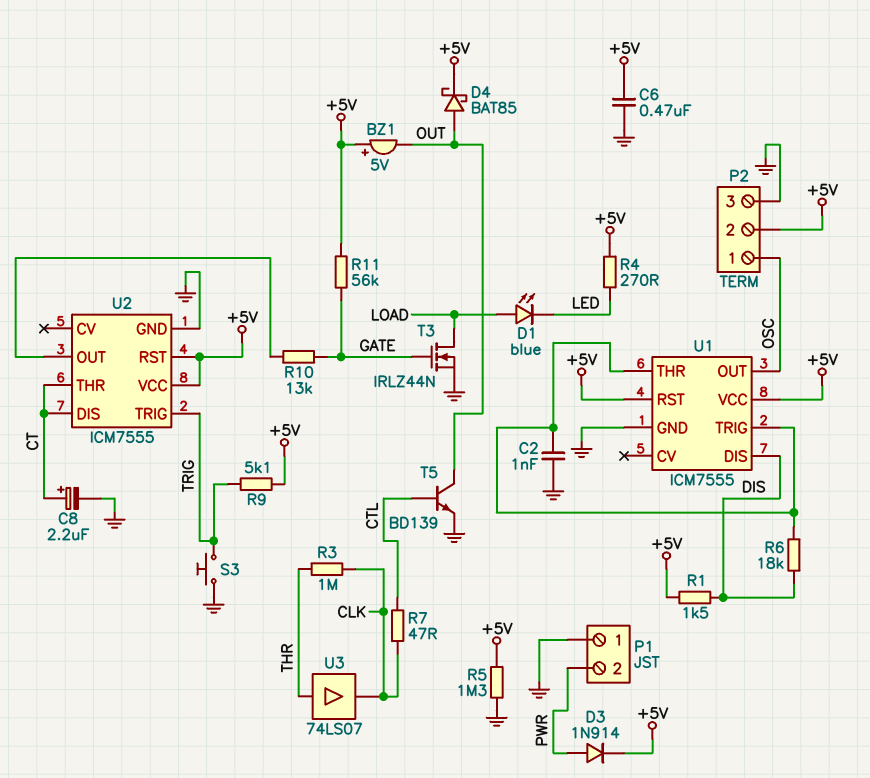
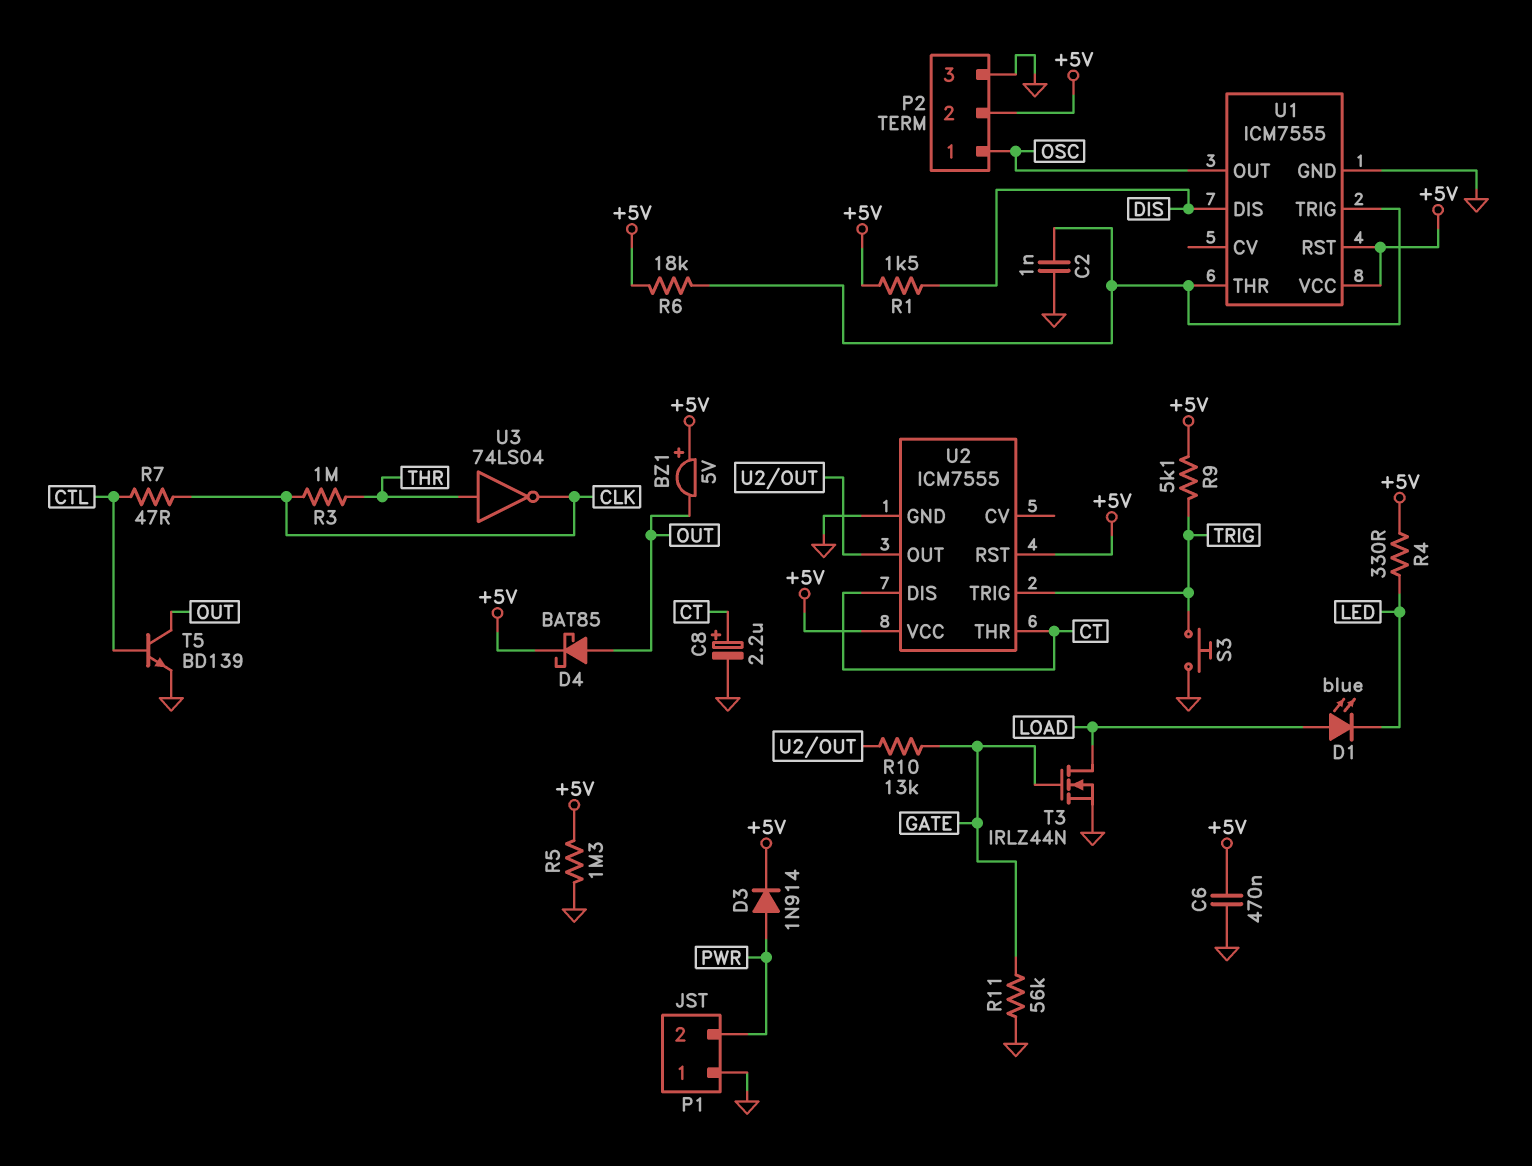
R4: 270 (+5V, LED) -> 330 (+5V, LED)
R6: 18k (DIS, U1/THR) -> 18k (+5V, U1/THR)
R11: 56k (+5V, GATE) -> 56k (GATE, GND)
U3: buffer 74LS07 (in THR, out CLK) -> NOT 74LS04 (in THR, out CLK)

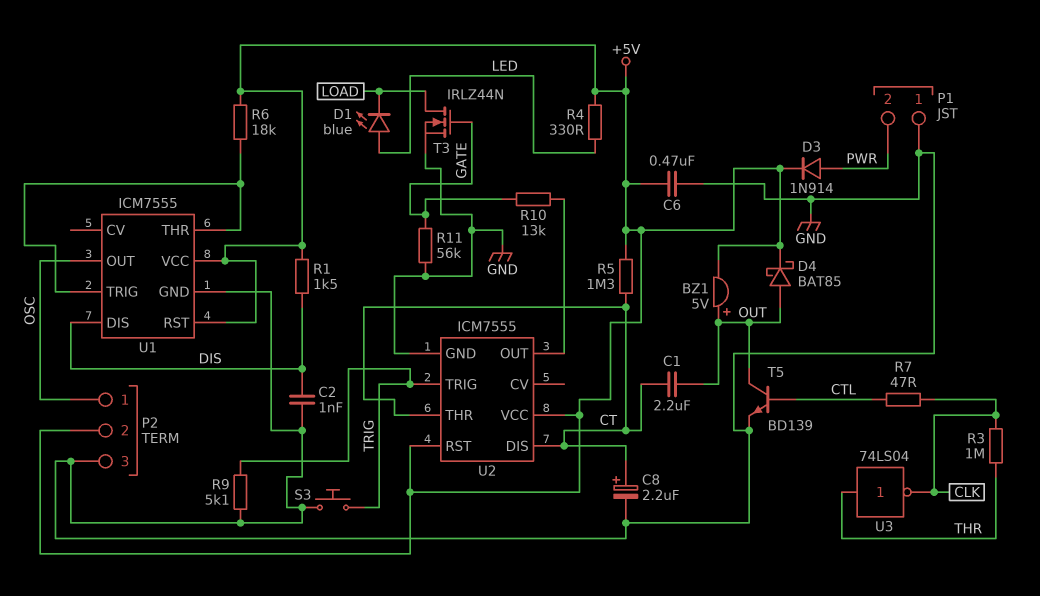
BZ1: buzzer 5V (plus +5V, minus OUT) -> buzzer 5V (plus OUT, minus +5V)
C1: none -> 2.2uF (CT, OUT)
C2: 1nF (GND, U1/THR) -> 1nF (DIS, GND)
D1: LED blue (A LOAD, K LED) -> LED blue (A LED, K LOAD)
R5: 1.3M (+5V, GND) -> 1.3M (+5V, CT)
R9: 5.1k (+5V, TRIG) -> 5.1k (GND, TRIG)

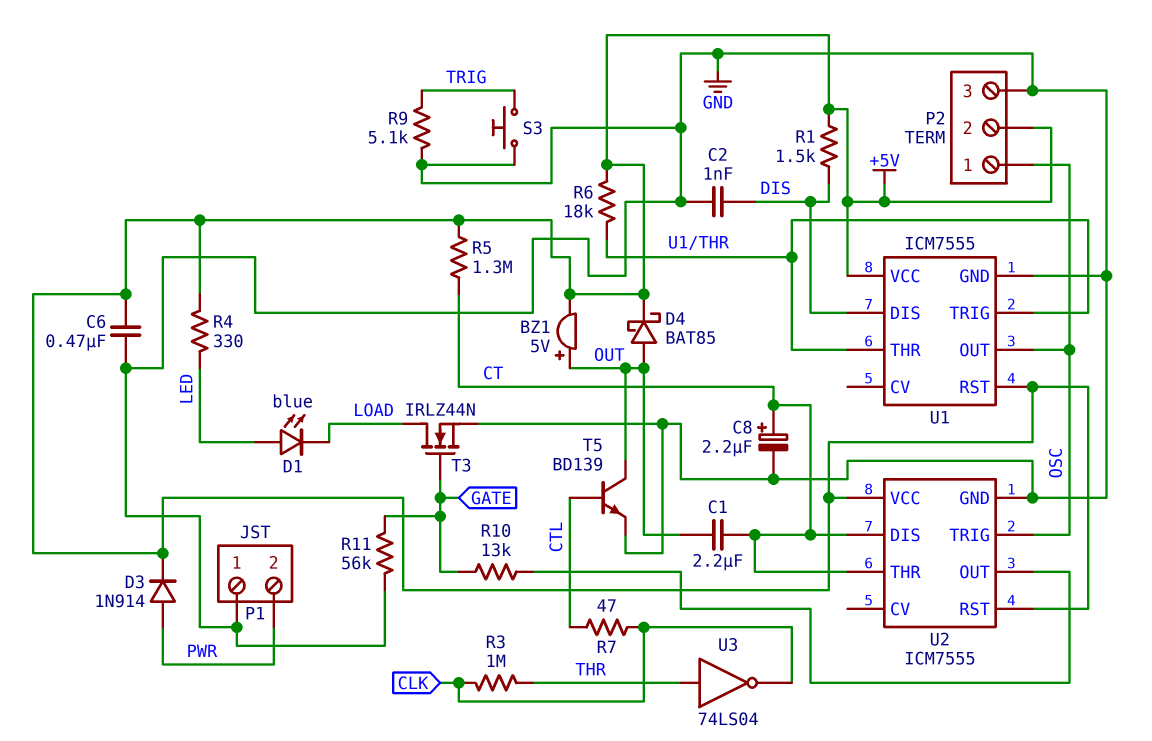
U2 pin TRIG: TRIG -> OSC

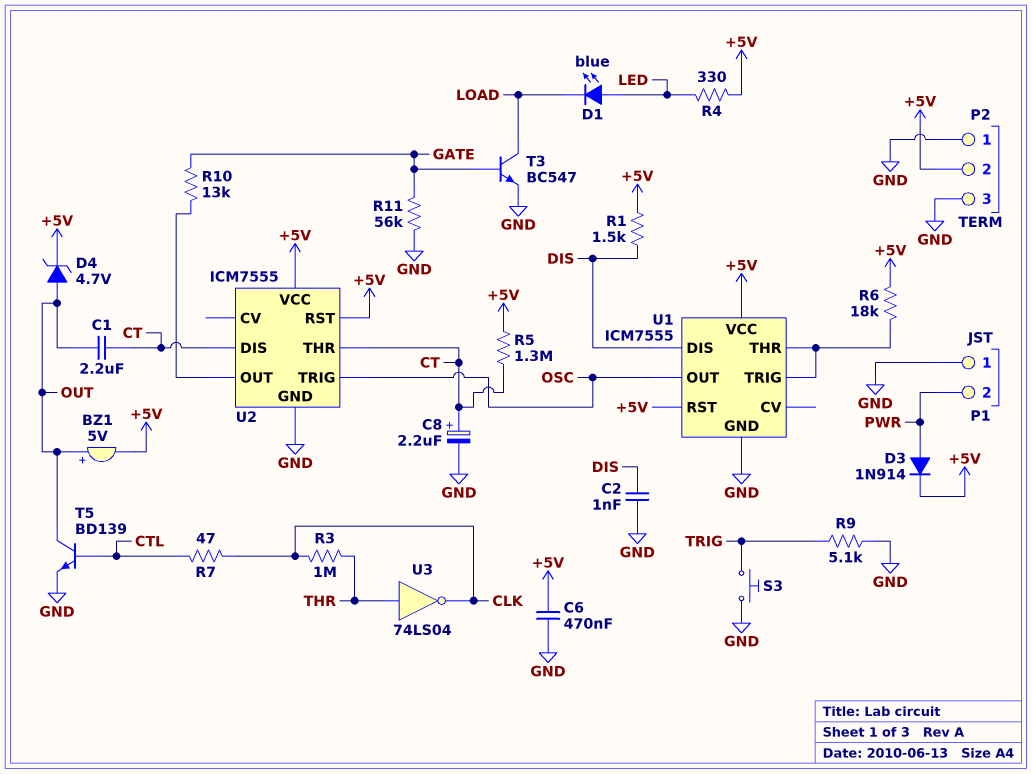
D4: schottky BAT85 (A OUT, K +5V) -> zener 4.7V (A OUT, K +5V)
P2 pin 1: OSC -> GND
T3: NMOS IRLZ44N (G GATE, D LOAD, S GND) -> NPN BC547 (B GATE, C LOAD, E GND)

